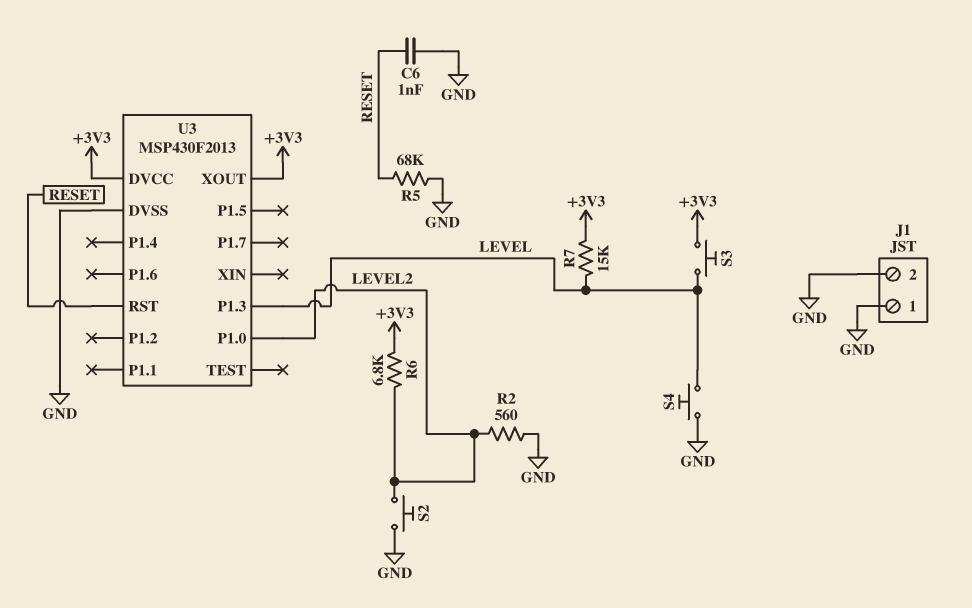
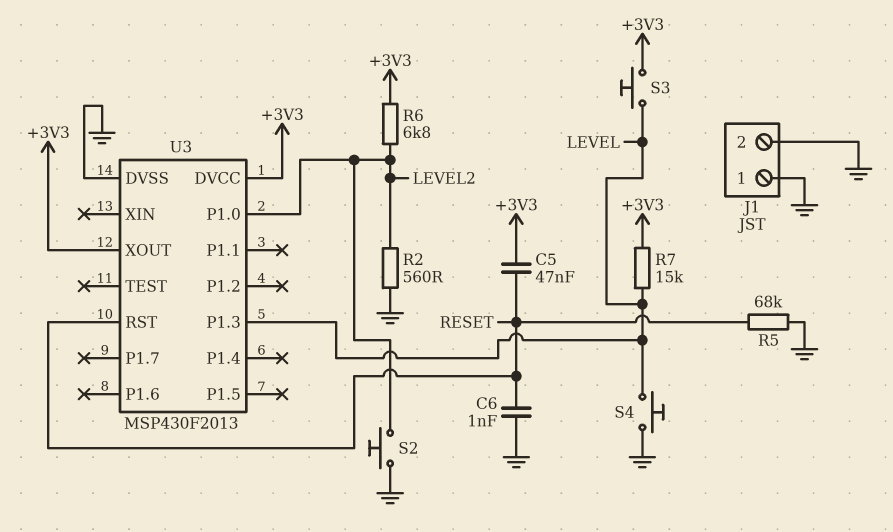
C5: none -> 47nF (+3V3, RESET)

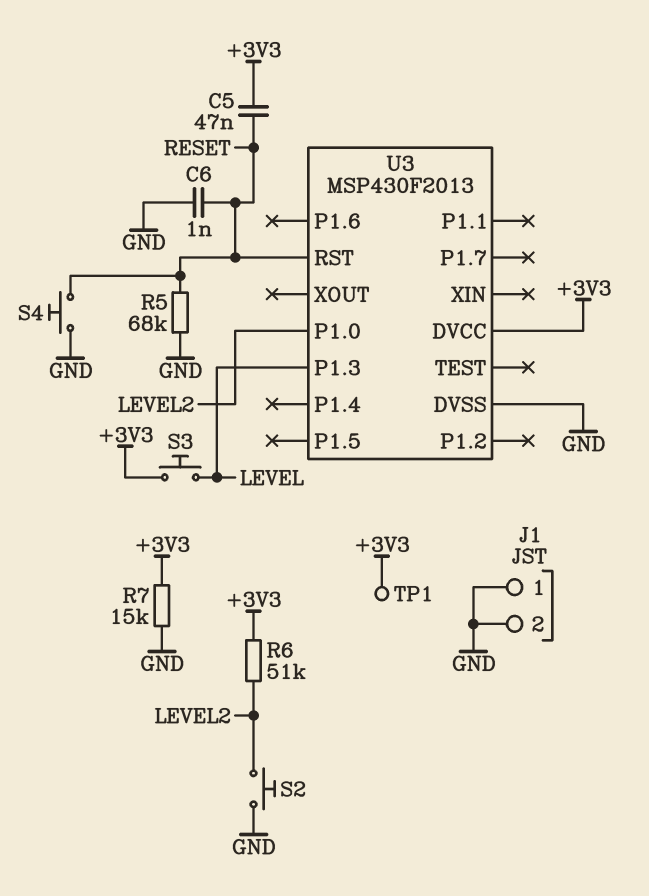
R2: 560 (GND, LEVEL2) -> none
R6: 6.8k (+3V3, LEVEL2) -> 51k (+3V3, LEVEL2)
R7: 15k (+3V3, LEVEL) -> 15k (+3V3, GND)
S4: button (GND, LEVEL) -> button (GND, RESET)
TP1: none -> test point (+3V3)
U3 pin XOUT: +3V3 -> none

